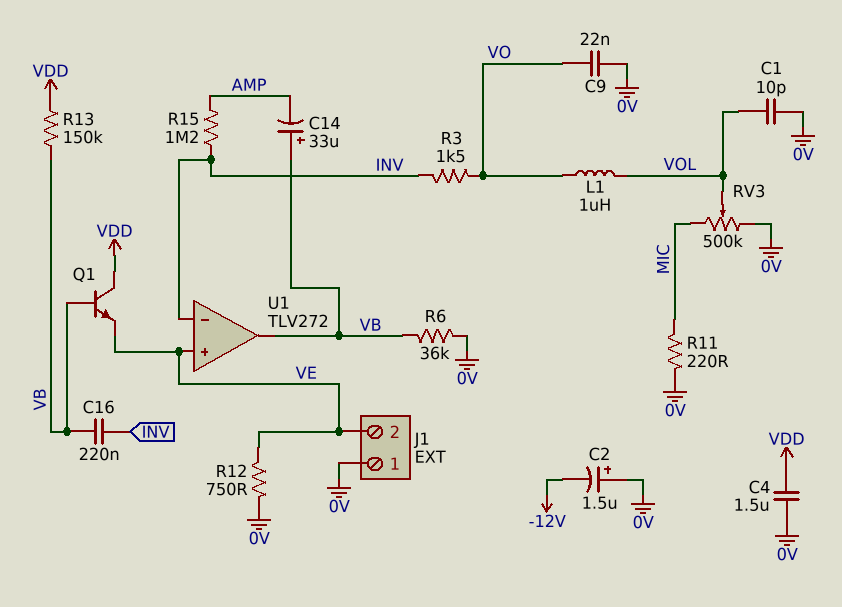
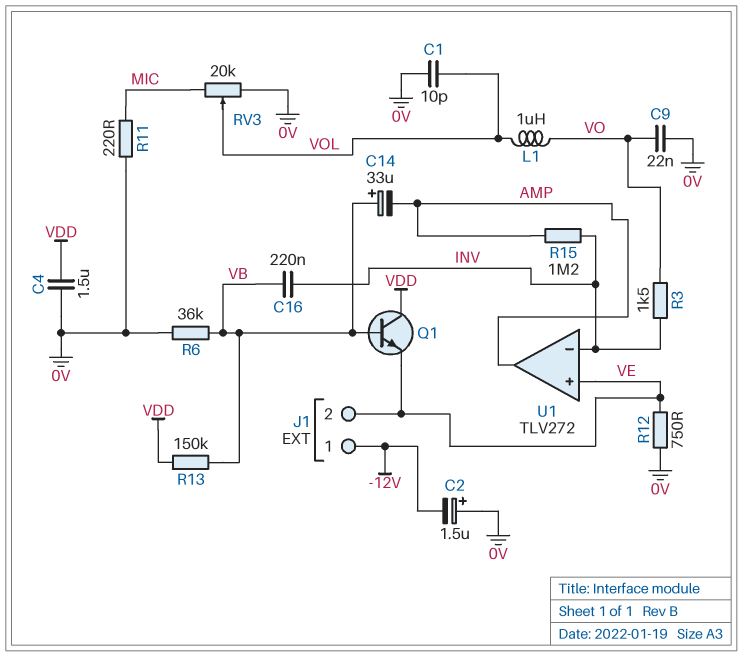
J1 pin 1: 0V -> -12V
RV3: 500k (0V, MIC, wiper VOL) -> 20k (0V, MIC, wiper VOL)
U1 pin out: VB -> AMP

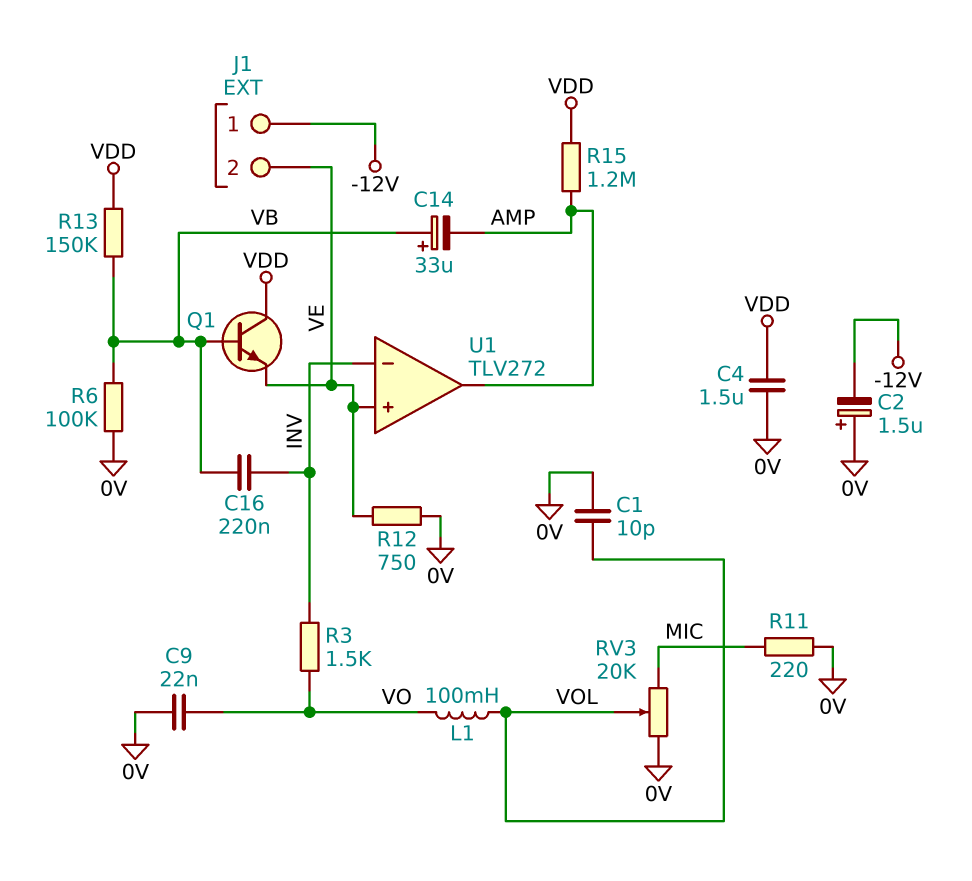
L1: 1uH (VO, VOL) -> 100mH (VO, VOL)
R6: 36k (0V, VB) -> 100k (0V, VB)
R15: 1.2M (AMP, INV) -> 1.2M (AMP, VDD)

